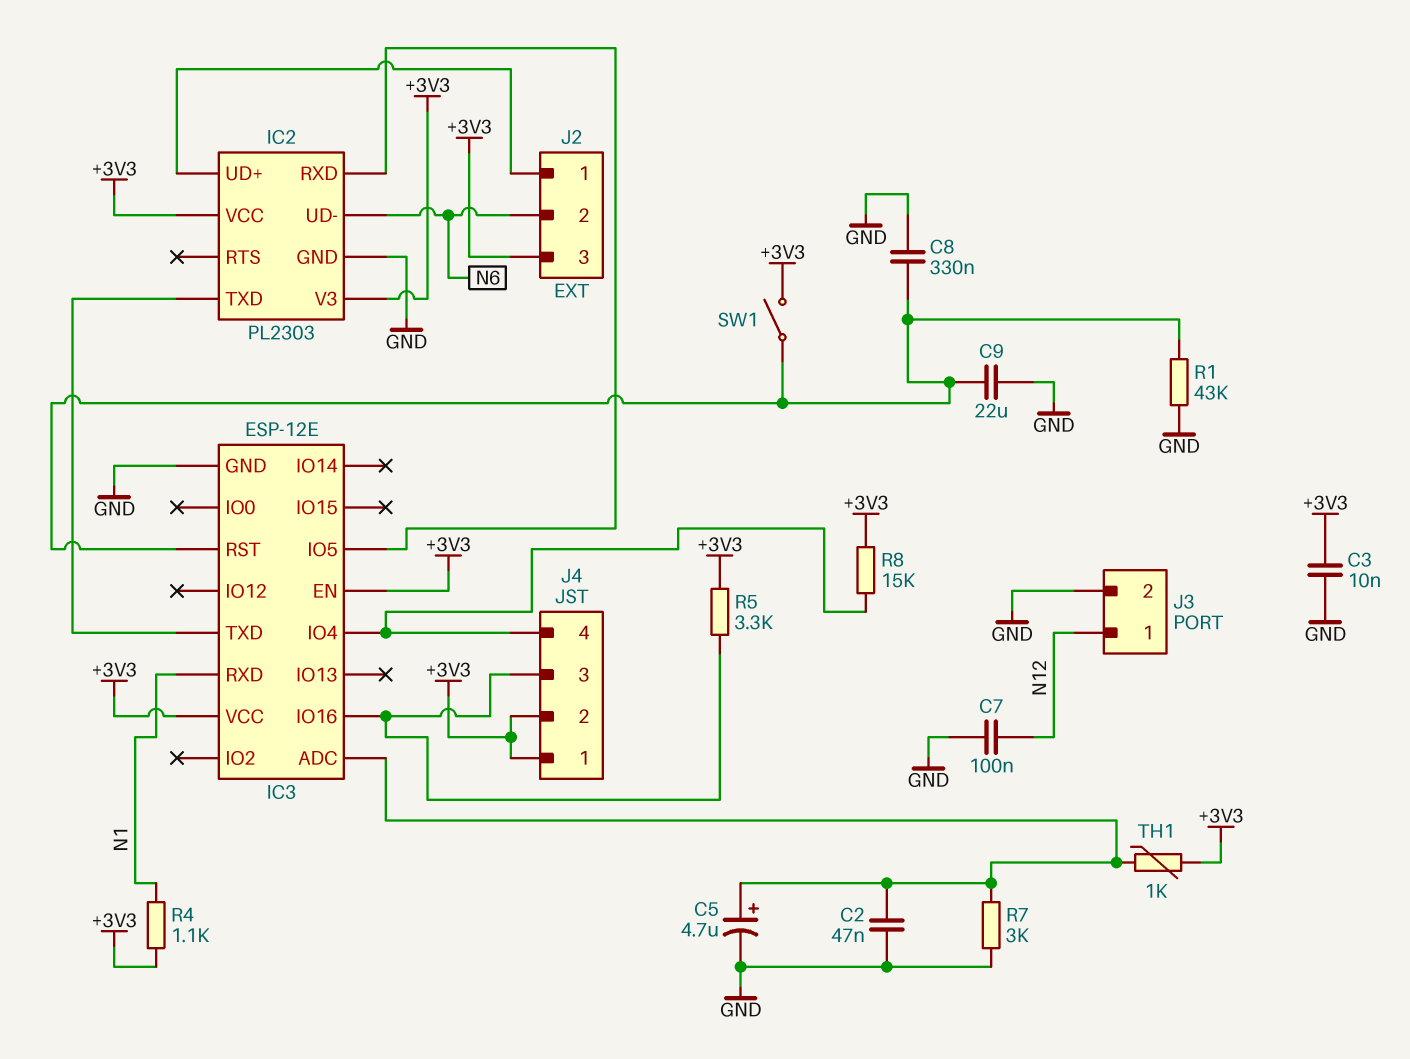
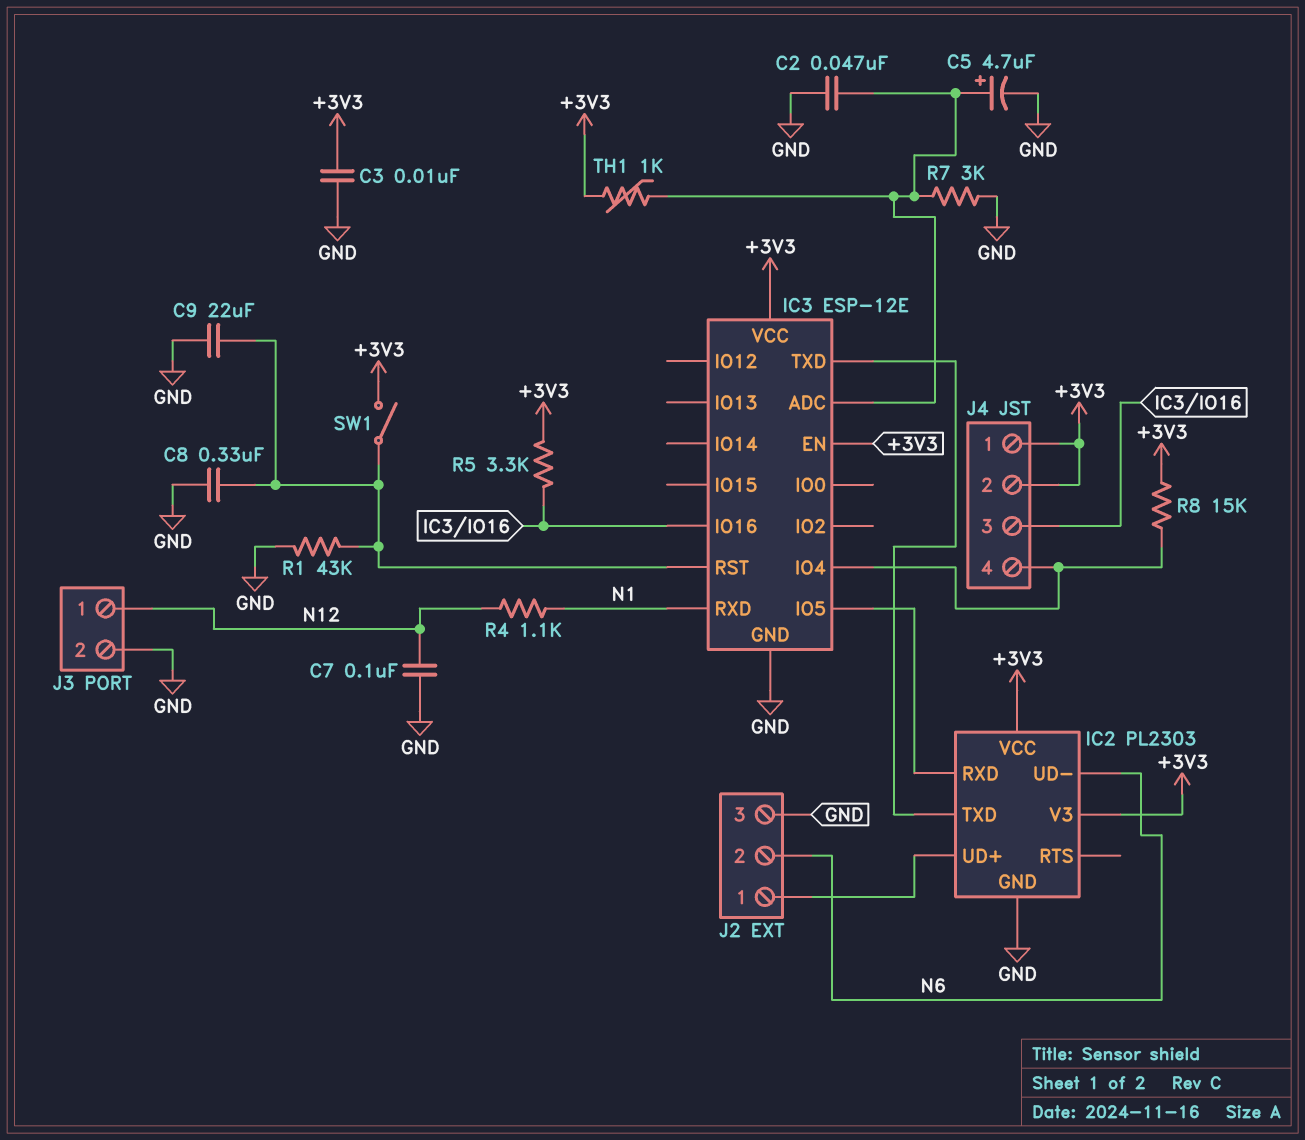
J2 pin 3: +3V3 -> GND
R4: 1.1k (+3V3, N1) -> 1.1k (N1, N12)

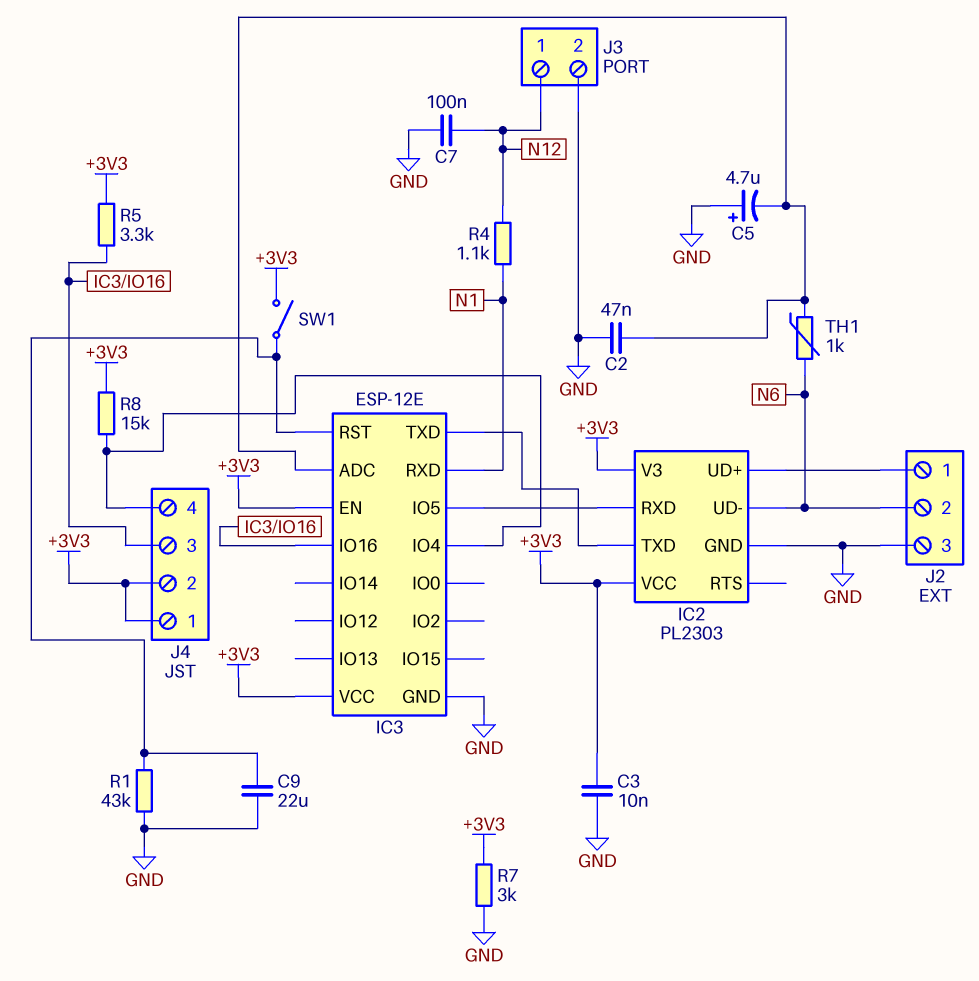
C5: 4.7uF (plus IC3/ADC, minus GND) -> 4.7uF (plus GND, minus IC3/ADC)
C8: 330nF (GND, IC3/RST) -> none
R7: 3k (GND, IC3/ADC) -> 3k (+3V3, GND)
TH1: 1k (+3V3, IC3/ADC) -> 1k (IC3/ADC, N6)

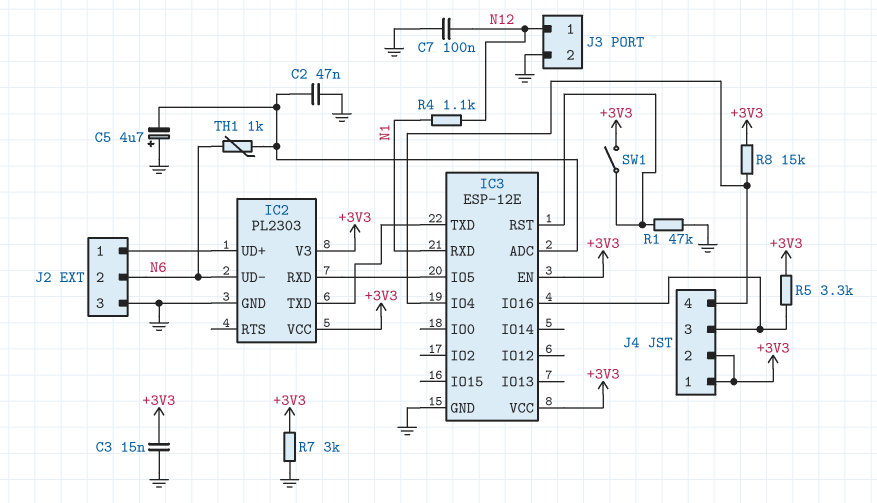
C3: 10nF (+3V3, GND) -> 15nF (+3V3, GND)
C9: 22uF (GND, IC3/RST) -> none
R1: 43k (GND, IC3/RST) -> 47k (GND, IC3/RST)

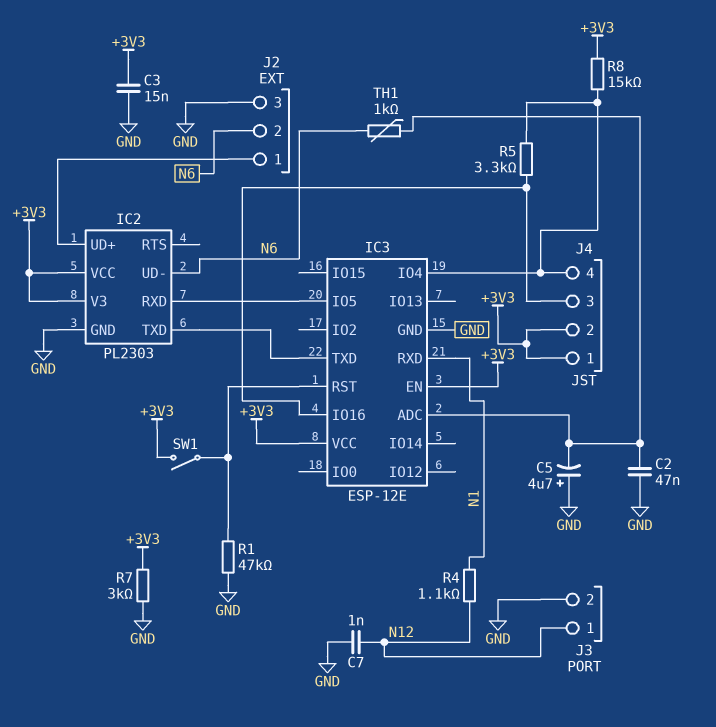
C7: 100nF (GND, N12) -> 1nF (GND, N12)
R5: 3.3k (+3V3, IC3/IO16) -> 3.3k (IC3/IO4, IC3/IO16)

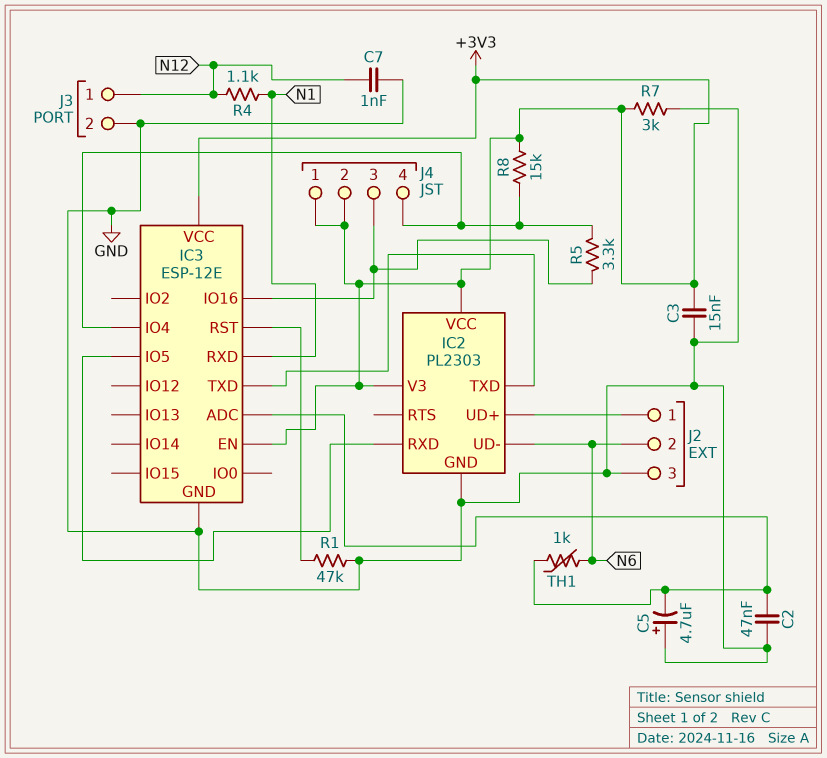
SW1: switch (+3V3, IC3/RST) -> none

